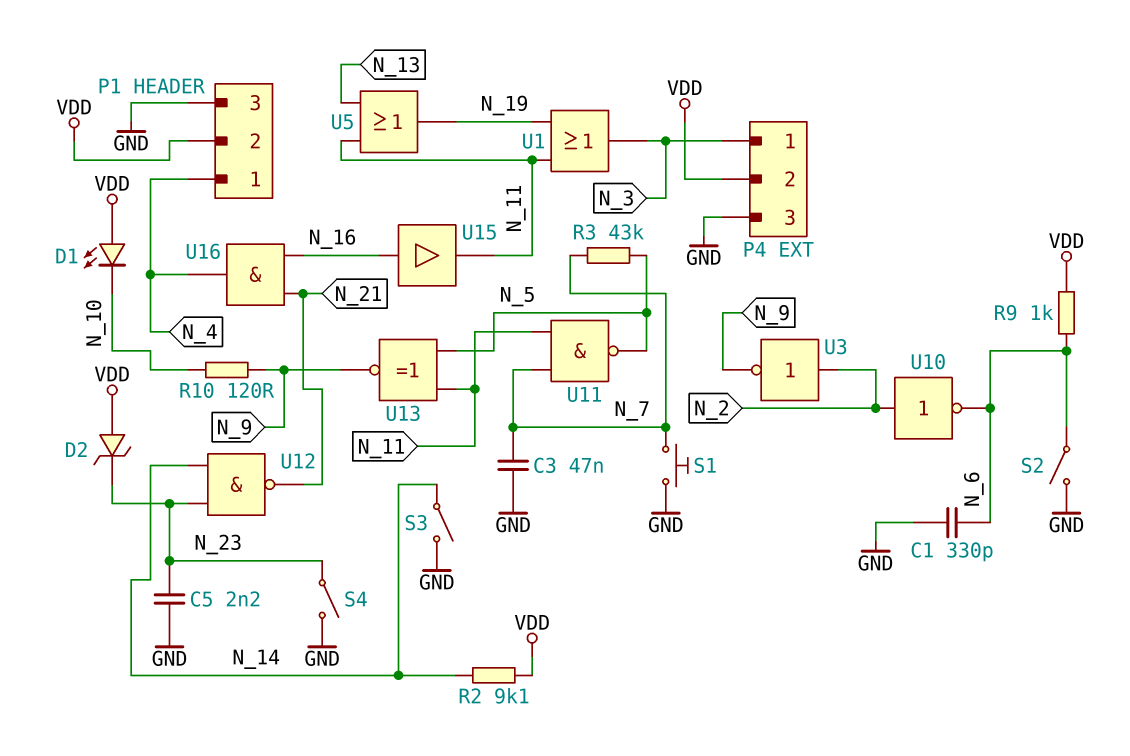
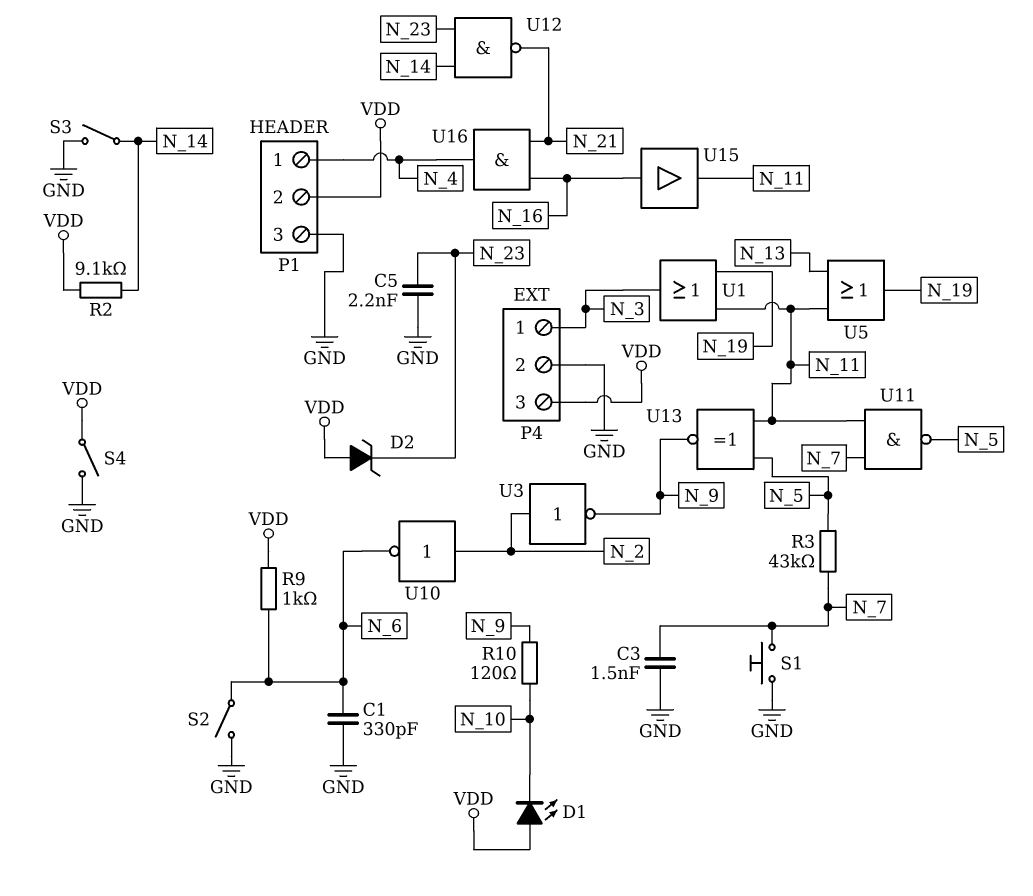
C3: 47nF (GND, N_7) -> 1.5nF (GND, N_7)
P4 pin 2: VDD -> GND
P4 pin 3: GND -> VDD
S4: switch (GND, N_23) -> switch (GND, VDD)

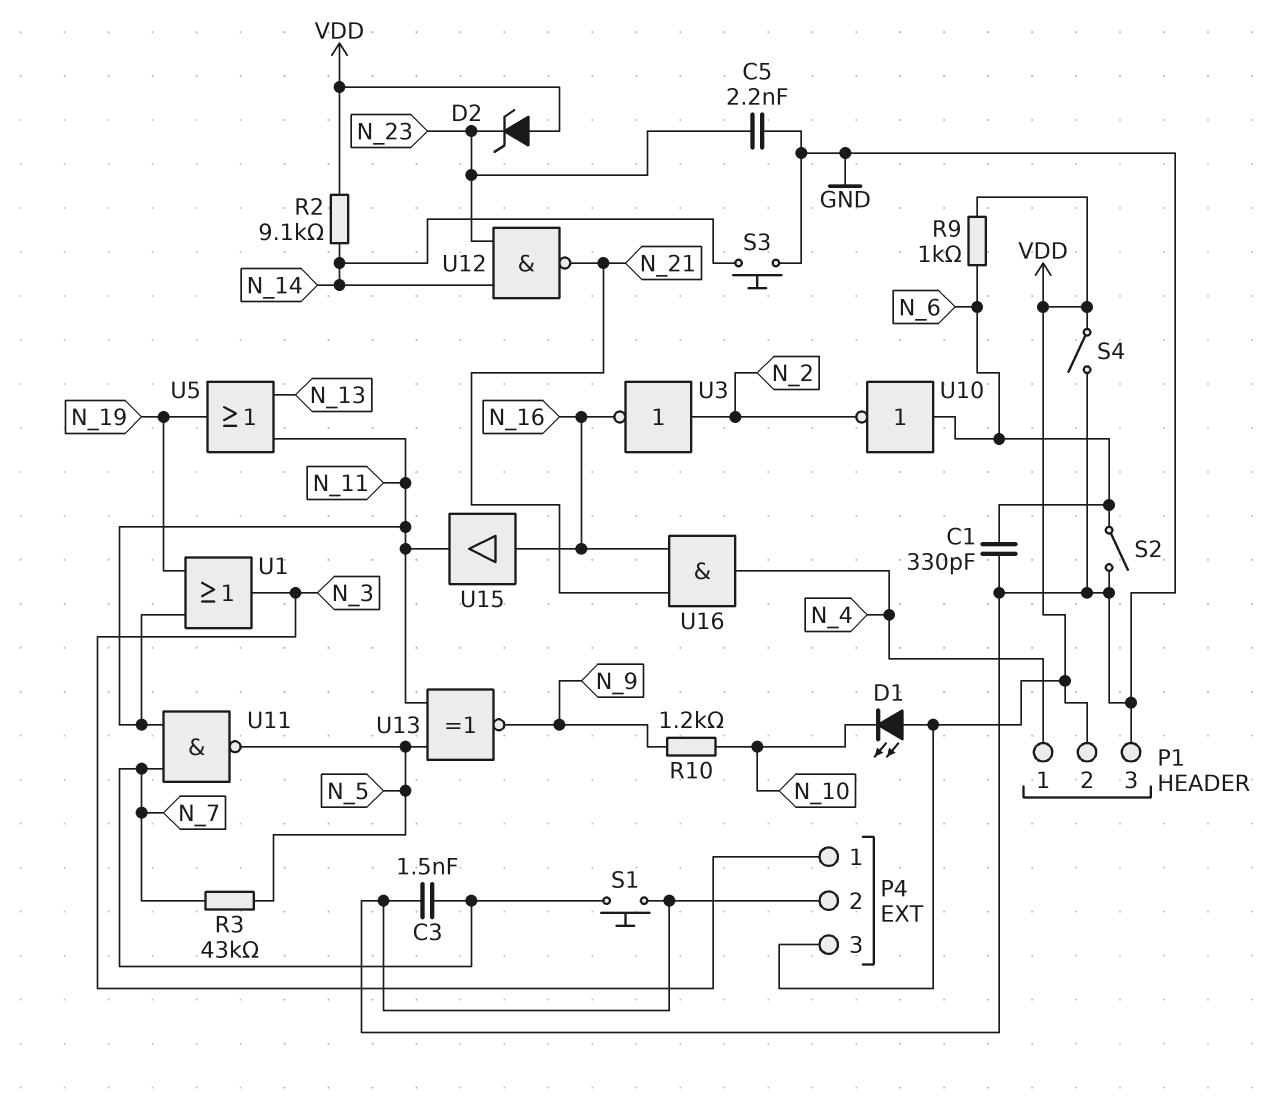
R10: 120 (N_9, N_10) -> 1.2k (N_9, N_10)
S3: switch (GND, N_14) -> button (GND, N_14)
U3: NOT (in N_2, out N_9) -> NOT (in N_2, out N_16)
U10: NOT (in N_2, out N_6) -> NOT (in N_6, out N_2)

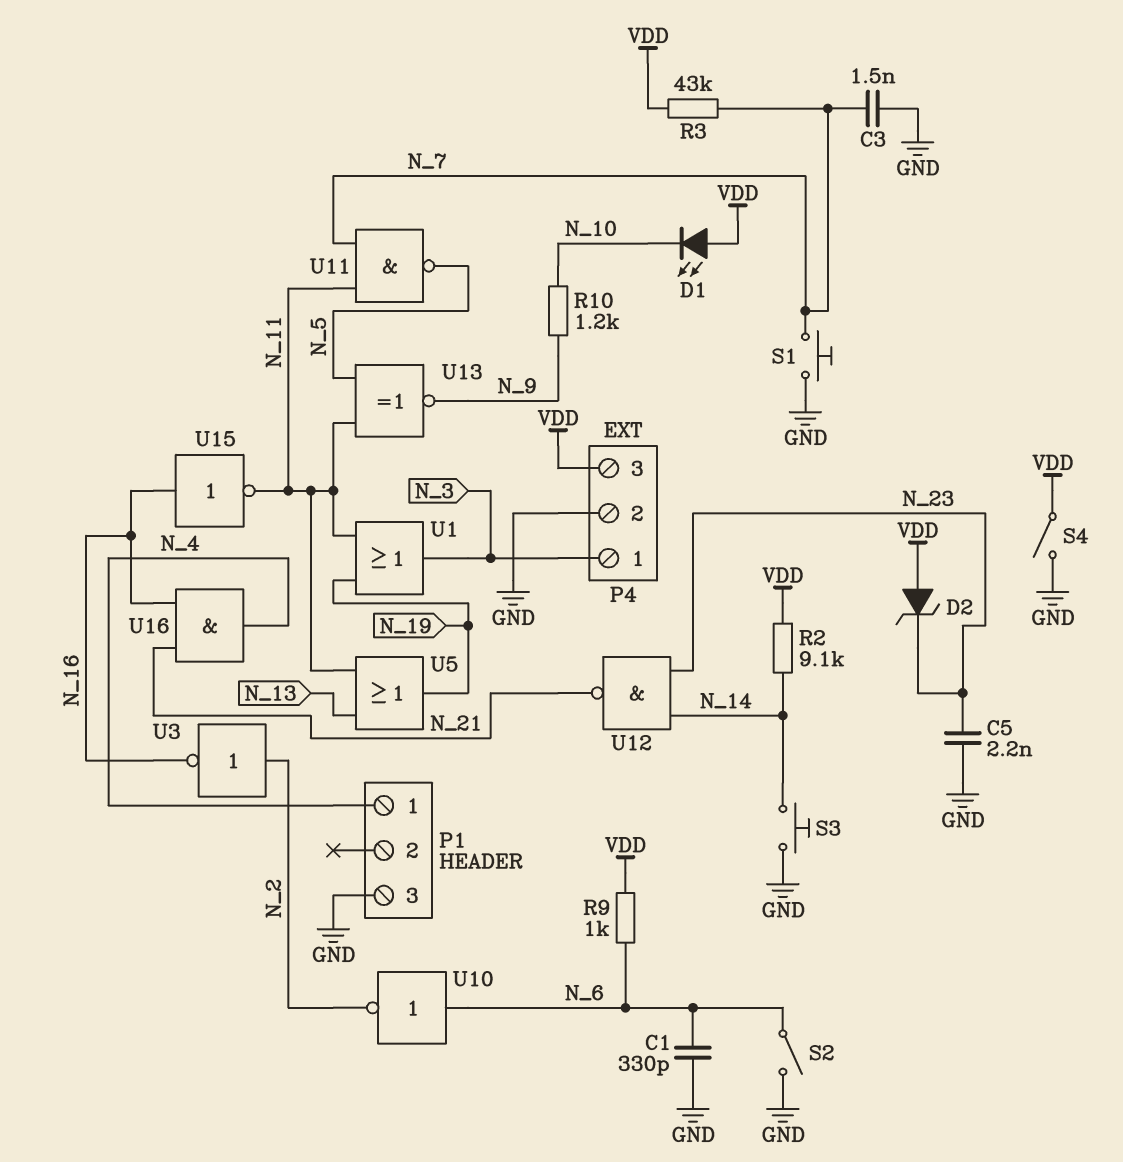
P1 pin 2: VDD -> none
R3: 43k (N_5, N_7) -> 43k (N_7, VDD)
U15: buffer (in N_16, out N_11) -> NOT (in N_16, out N_11)

